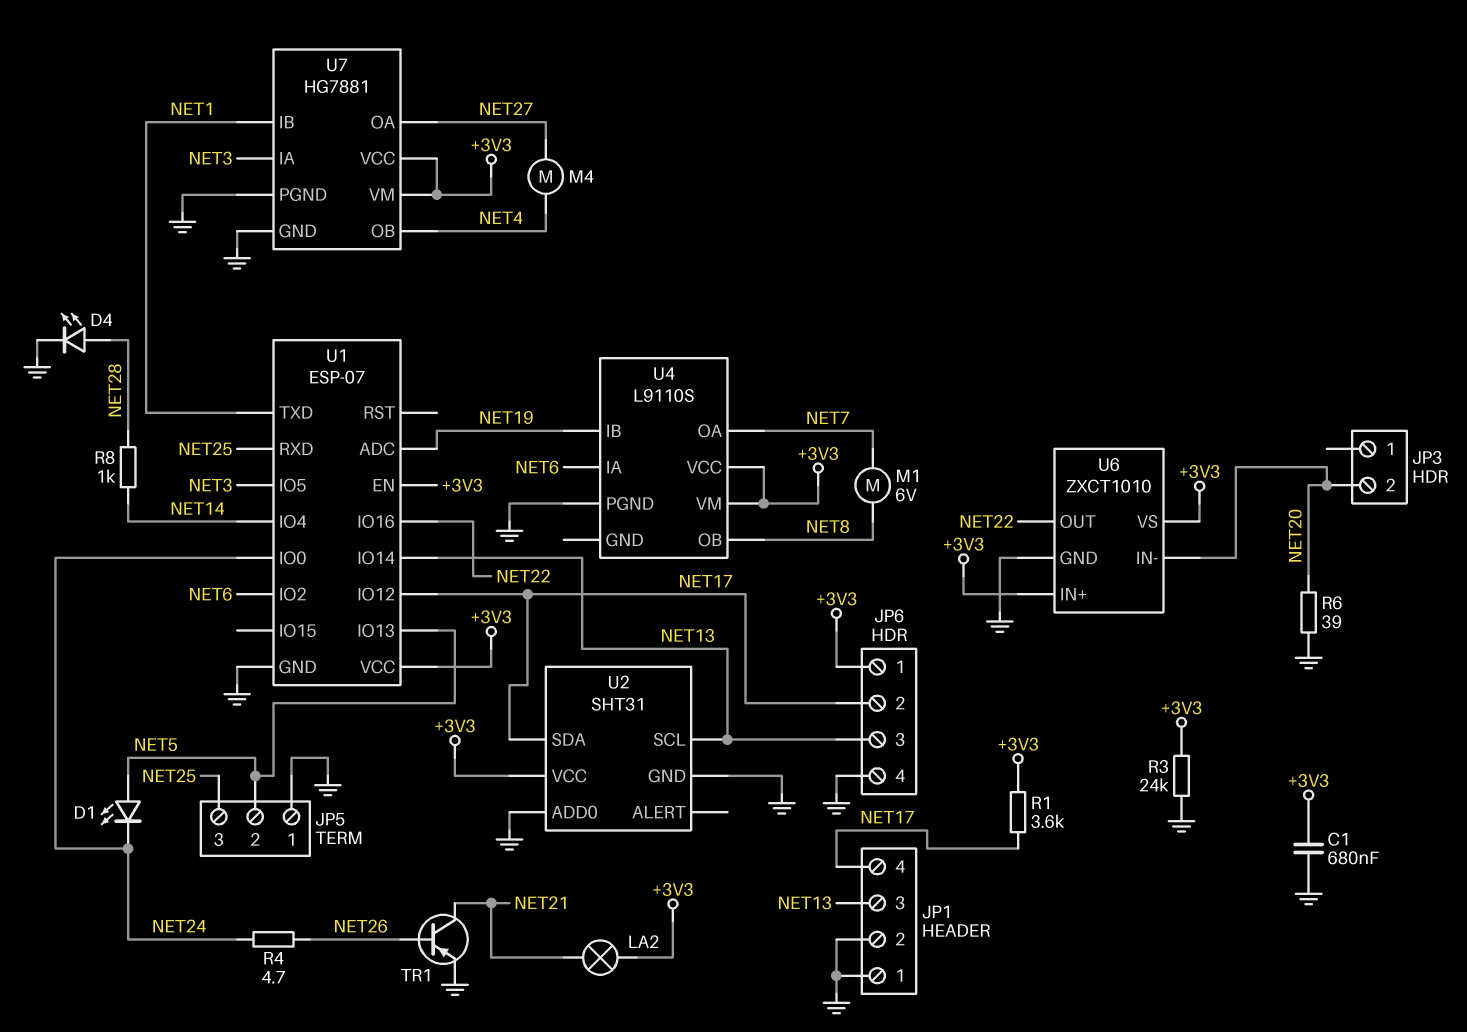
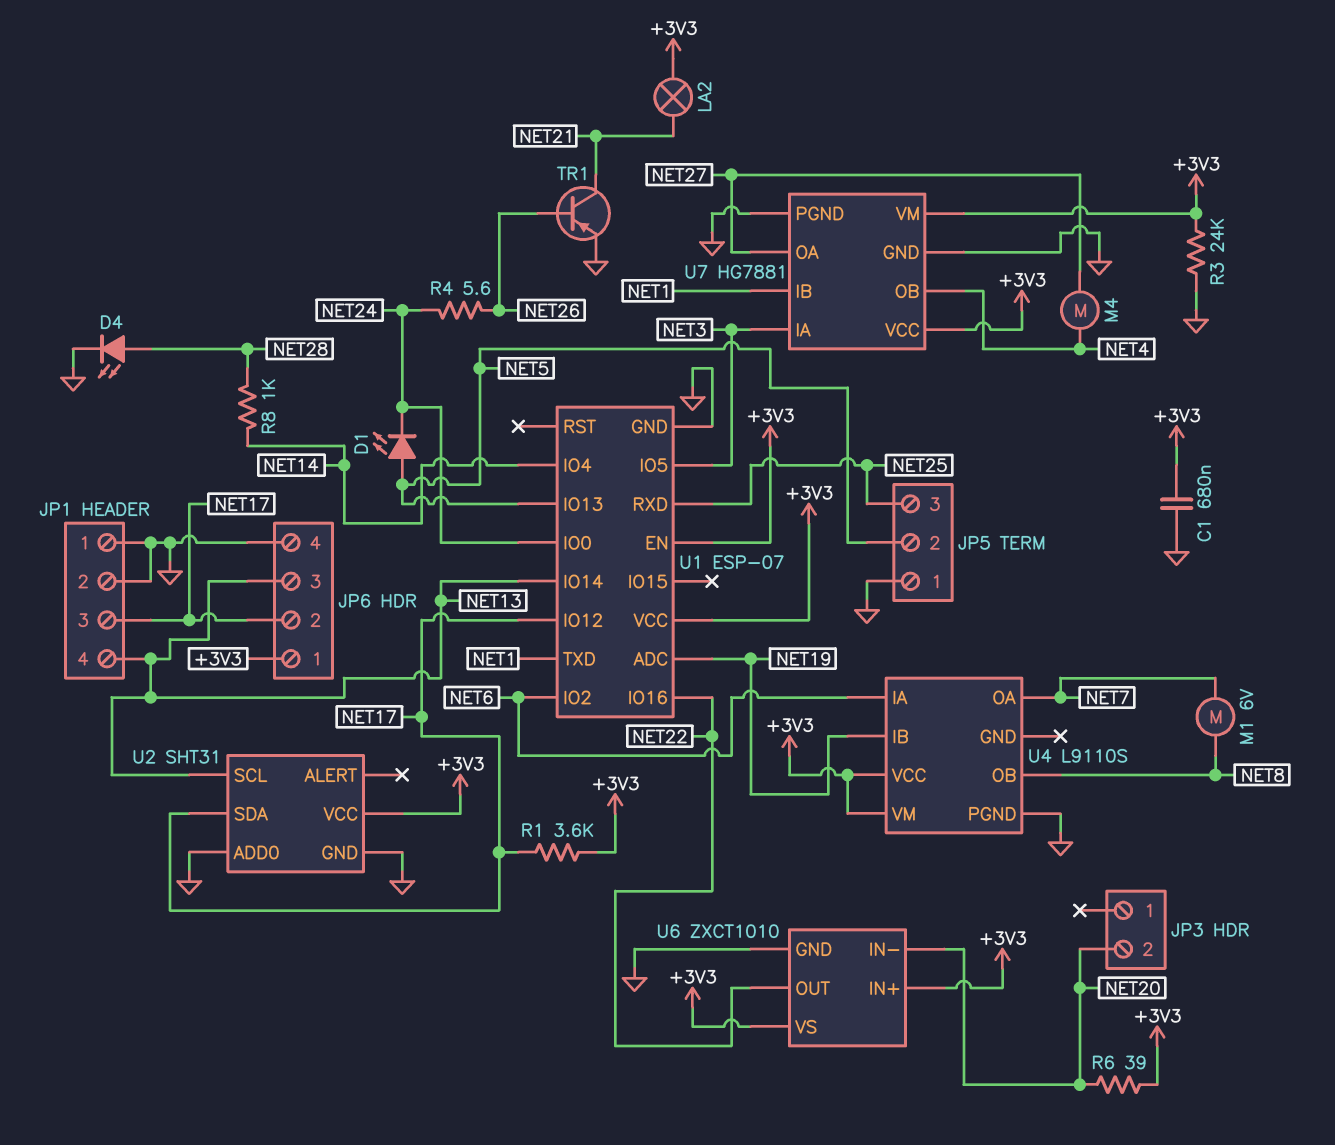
JP1 pin 3: NET13 -> NET17
JP1 pin 4: NET17 -> NET13
R4: 4.7 (NET24, NET26) -> 5.6 (NET24, NET26)
R6: 39 (GND, NET20) -> 39 (+3V3, NET20)

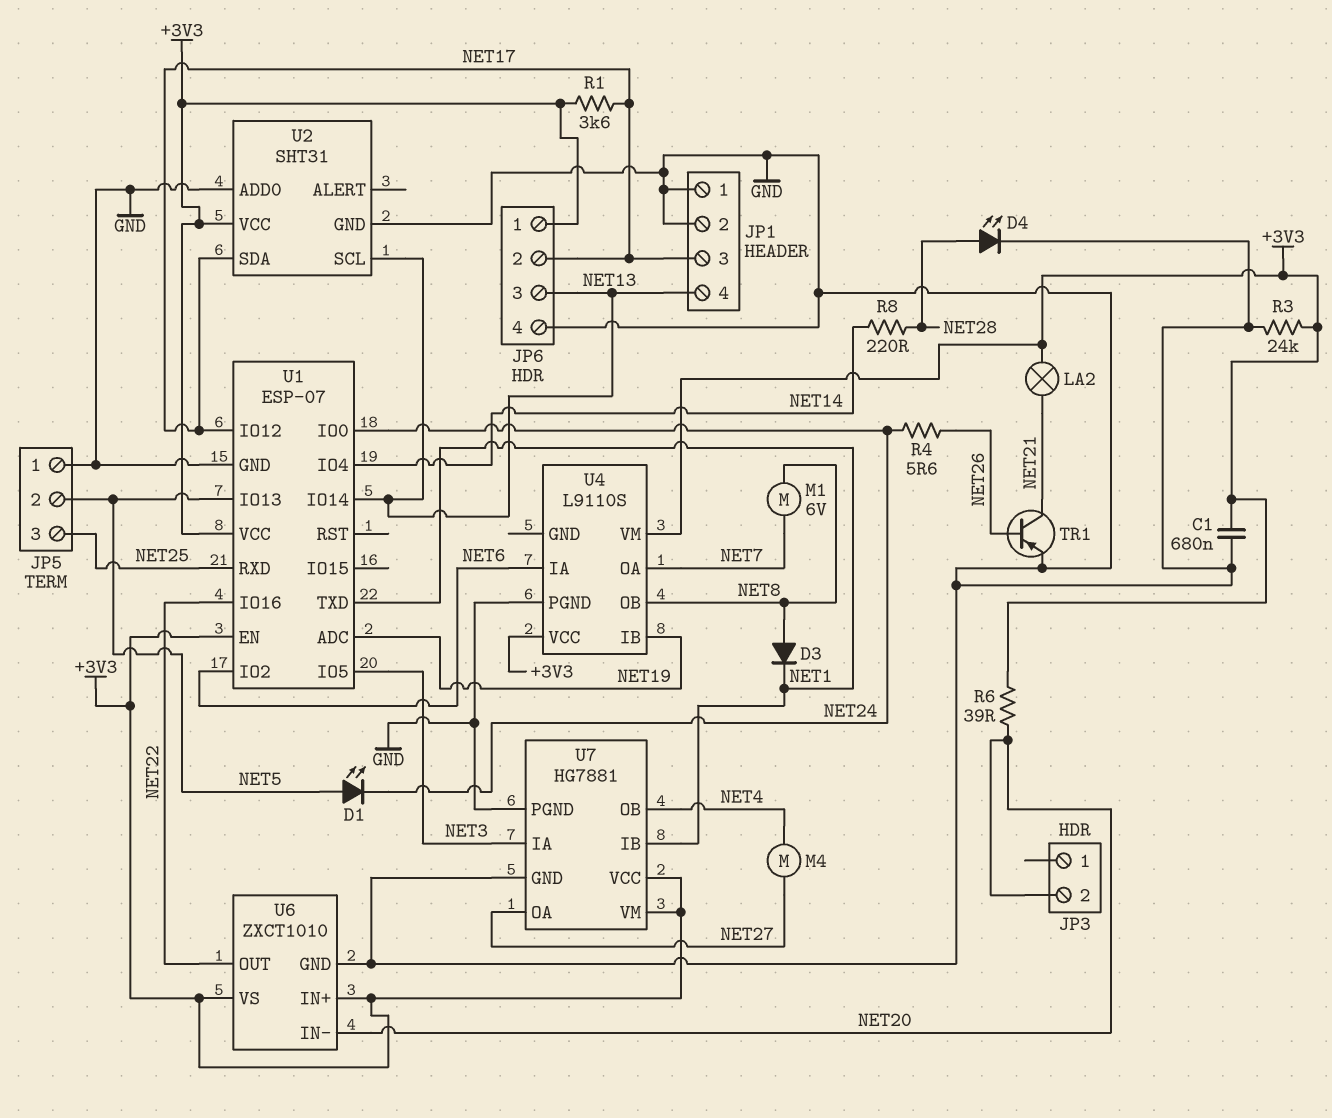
D3: none -> diode (A NET8, K NET1)
R8: 1k (NET14, NET28) -> 220 (NET14, NET28)

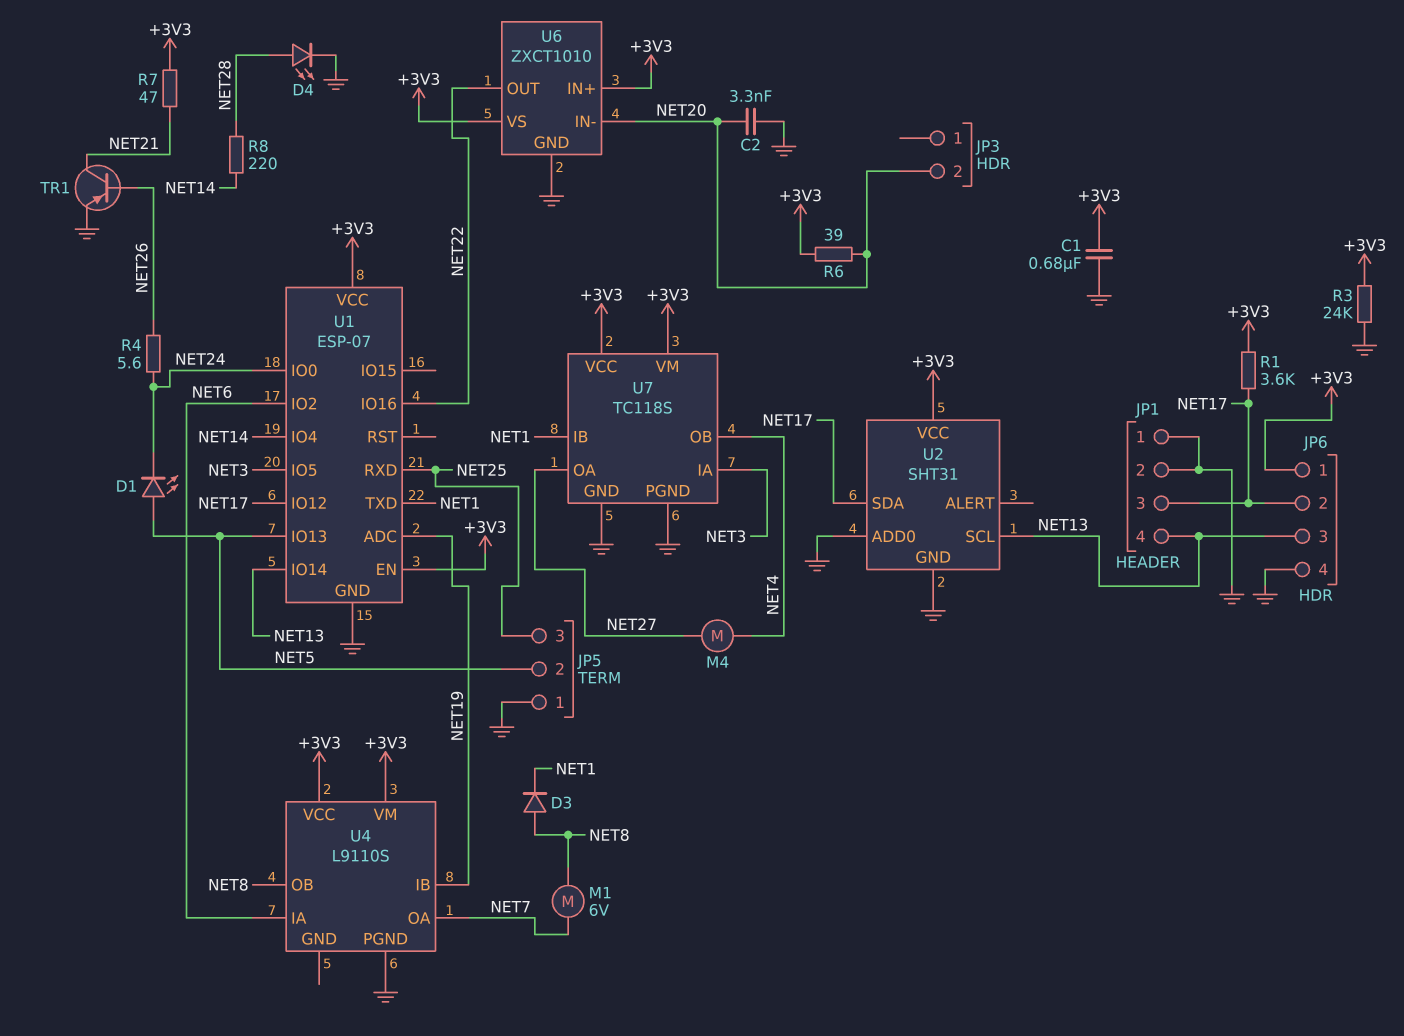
C2: none -> 3.3nF (GND, NET20)
LA2: lamp (+3V3, NET21) -> none
R7: none -> 47 (+3V3, NET21)
U7: HG7881 -> TC118S

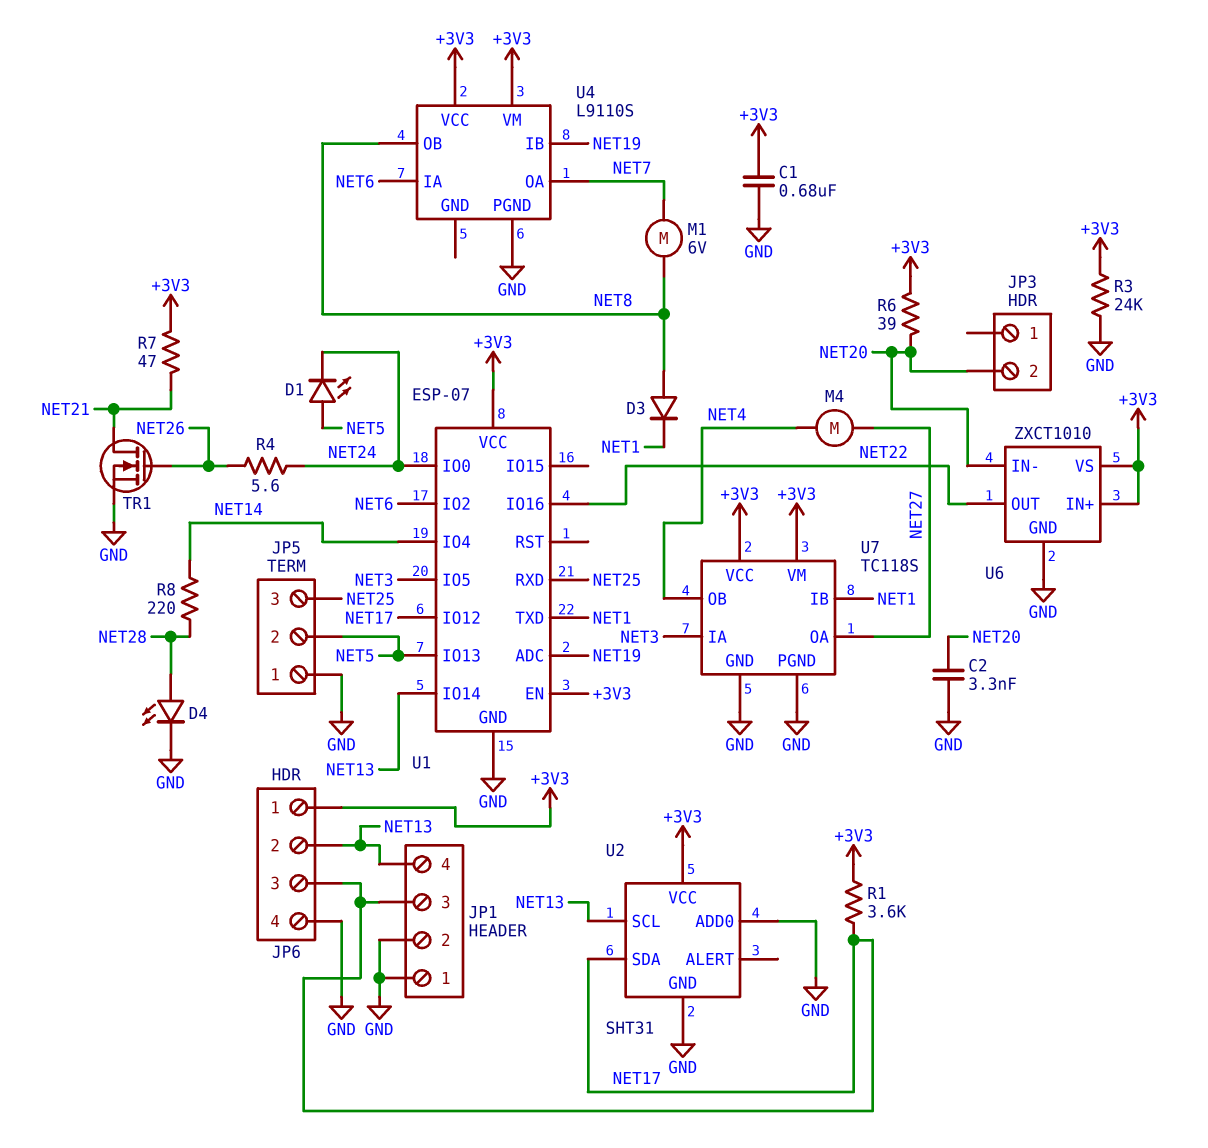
JP6 pin 2: NET17 -> NET13
JP6 pin 3: NET13 -> NET17
TR1: PNP (B NET26, C NET21, E GND) -> NMOS (G NET26, D NET21, S GND)

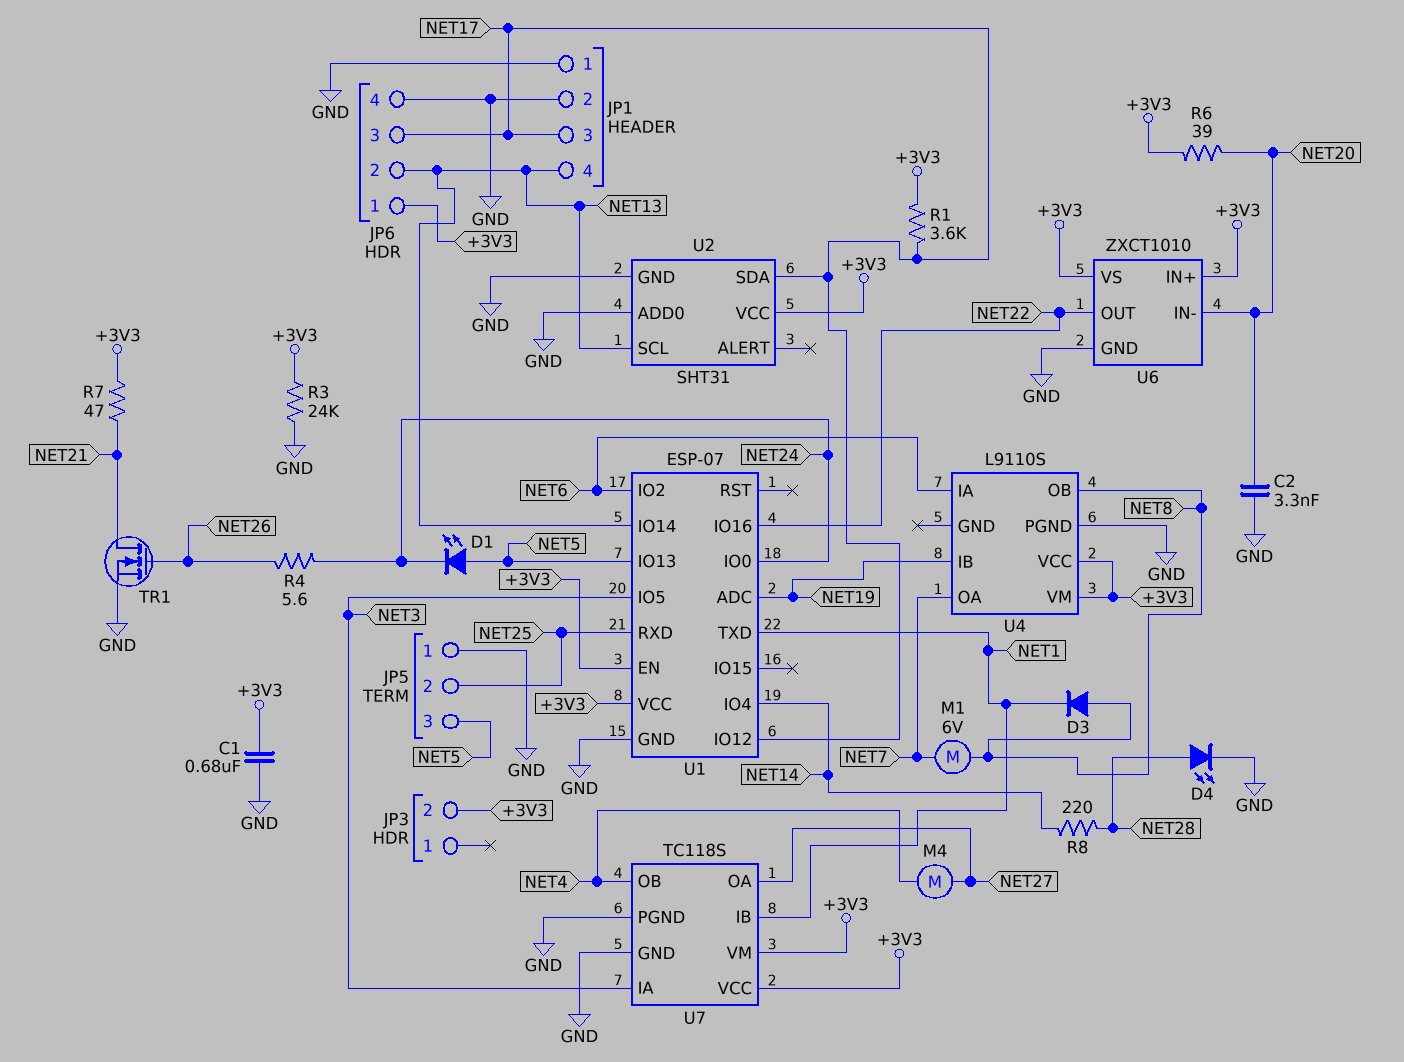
JP3 pin 2: NET20 -> +3V3
JP5 pin 2: NET5 -> NET25
JP5 pin 3: NET25 -> NET5

